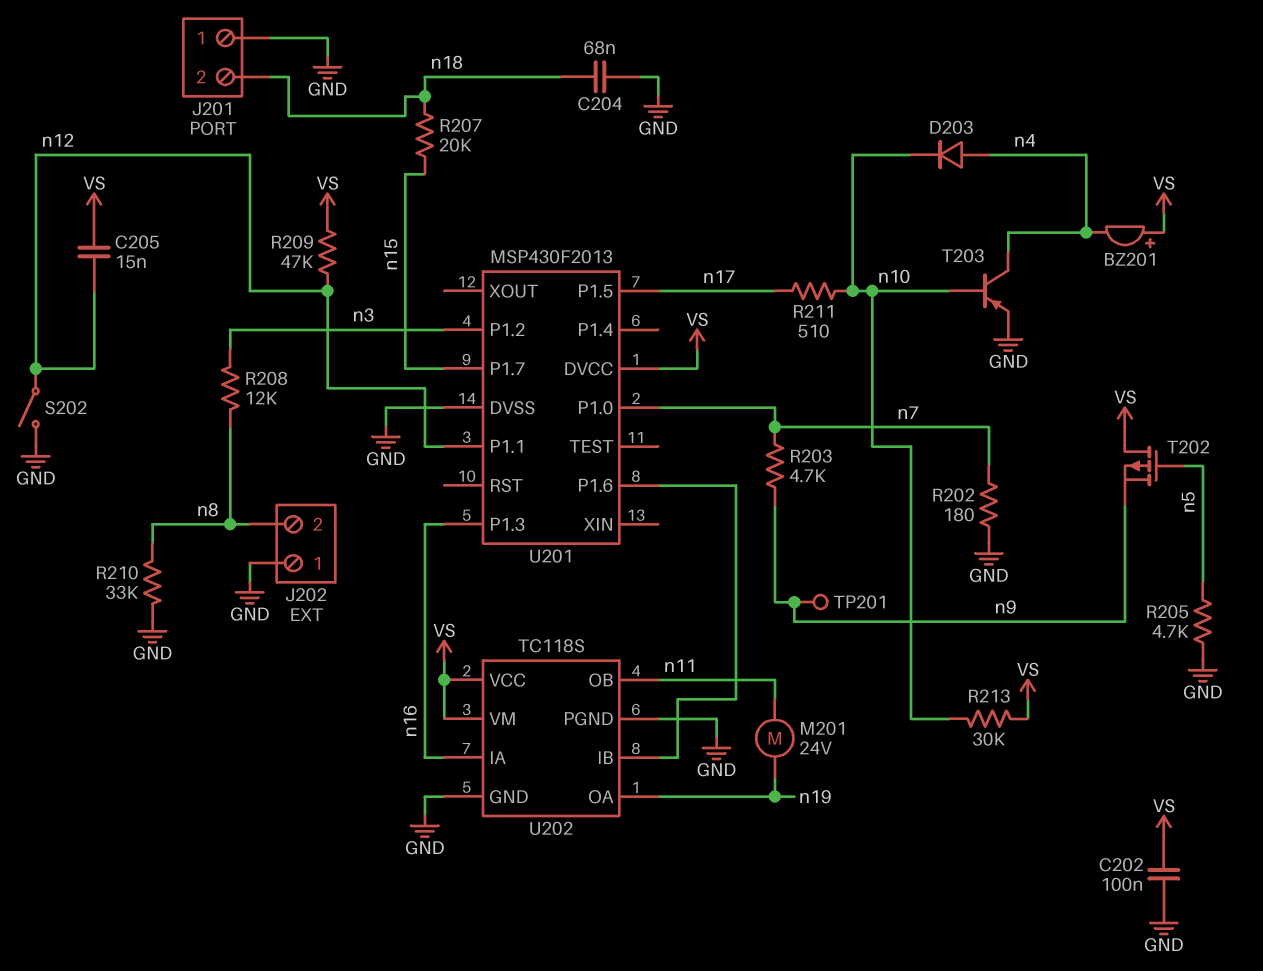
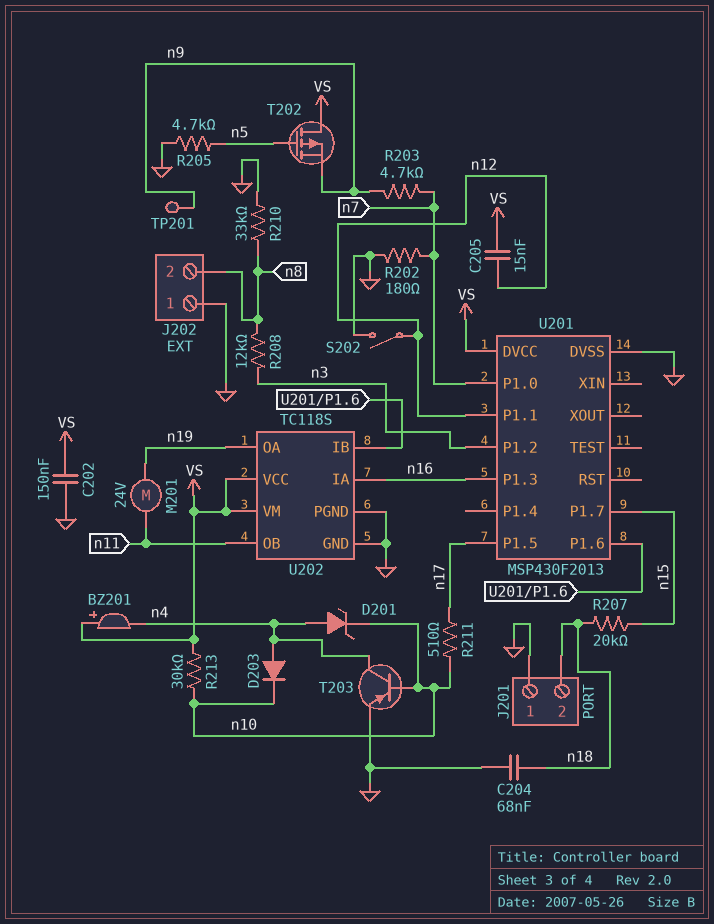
C202: 100nF (GND, VS) -> 150nF (GND, VS)
D201: none -> zener (A n4, K n10)
R209: 47k (VS, n12) -> none

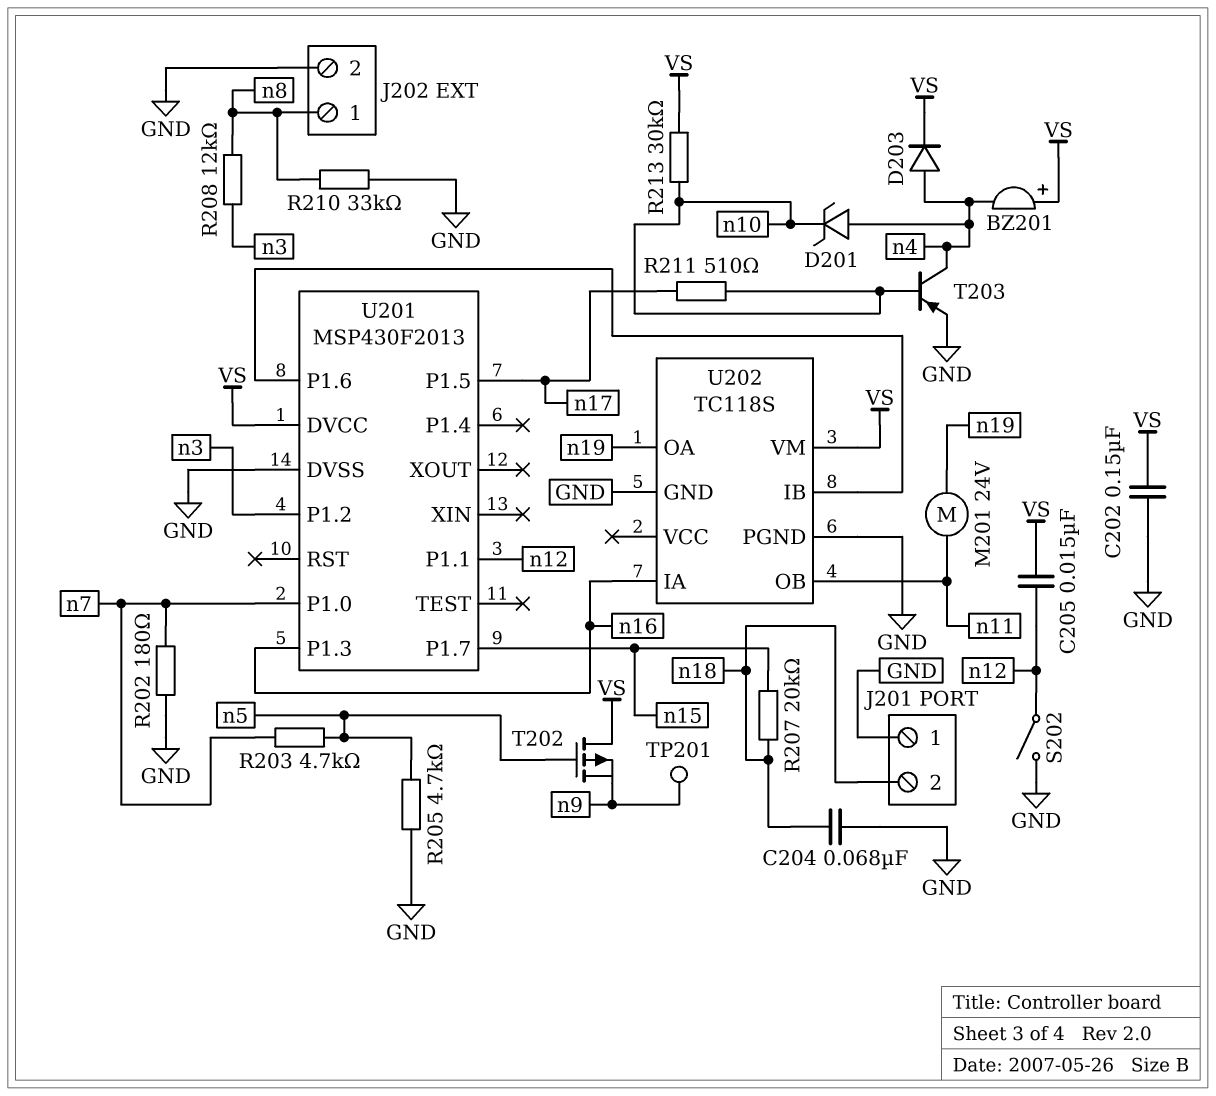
D203: diode (A n4, K n10) -> diode (A n4, K VS)
J202 pin 1: GND -> n8
J202 pin 2: n8 -> GND
R203: 4.7k (n7, n9) -> 4.7k (n5, n7)
U202 pin VCC: VS -> none

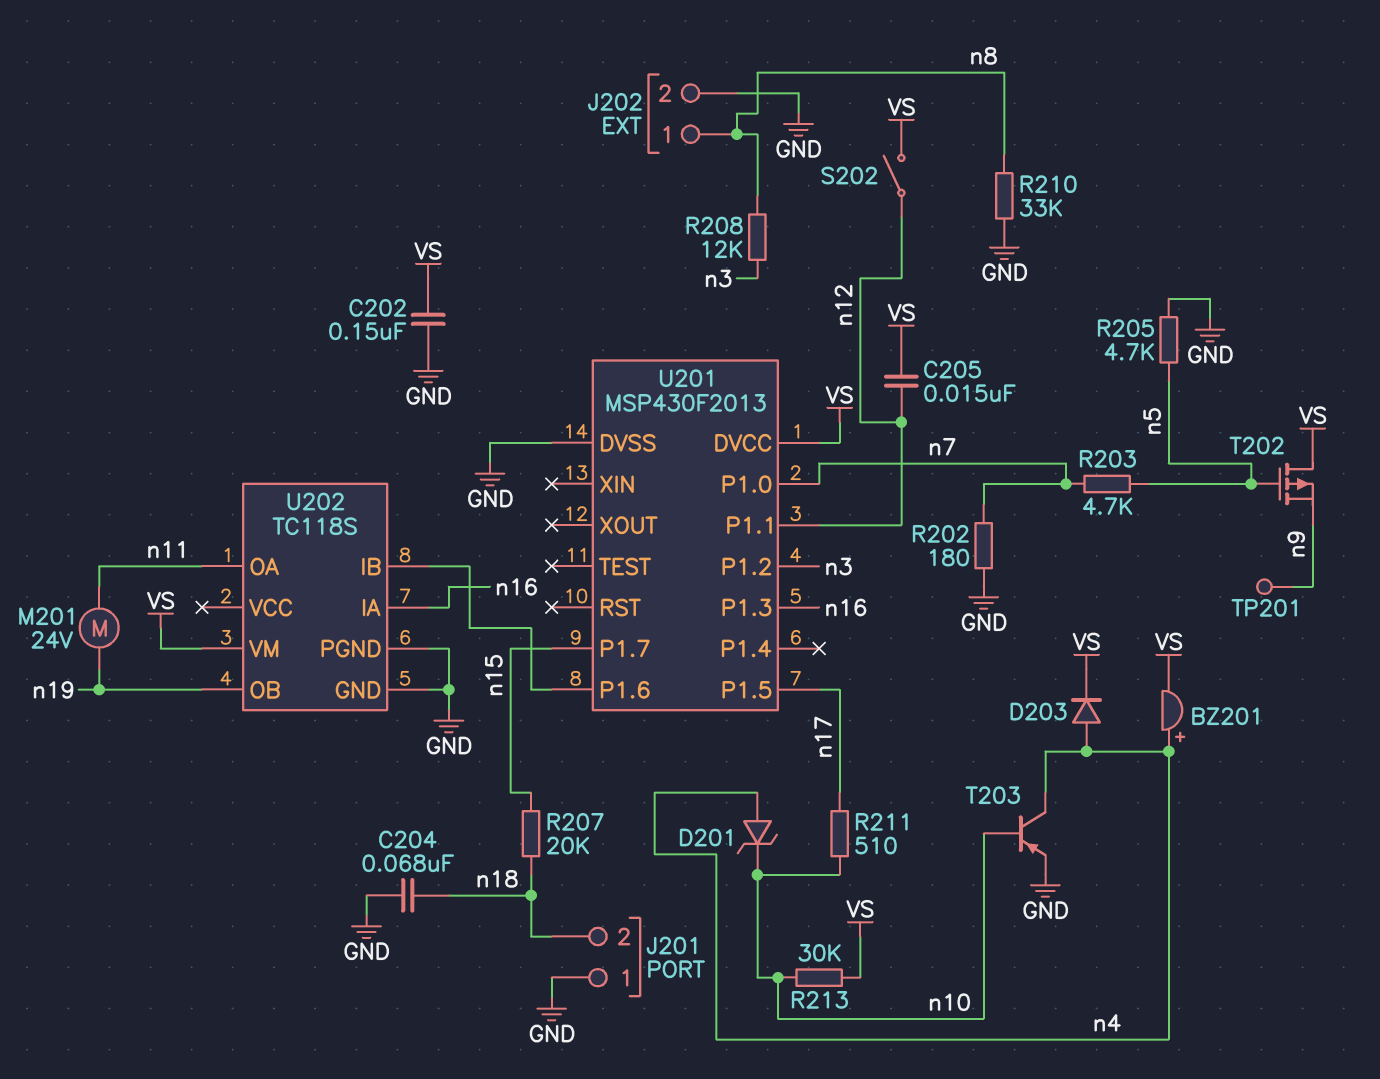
BZ201: buzzer (plus VS, minus n4) -> buzzer (plus n4, minus VS)
S202: switch (GND, n12) -> switch (VS, n12)
U202 pin OA: n19 -> n11
U202 pin OB: n11 -> n19

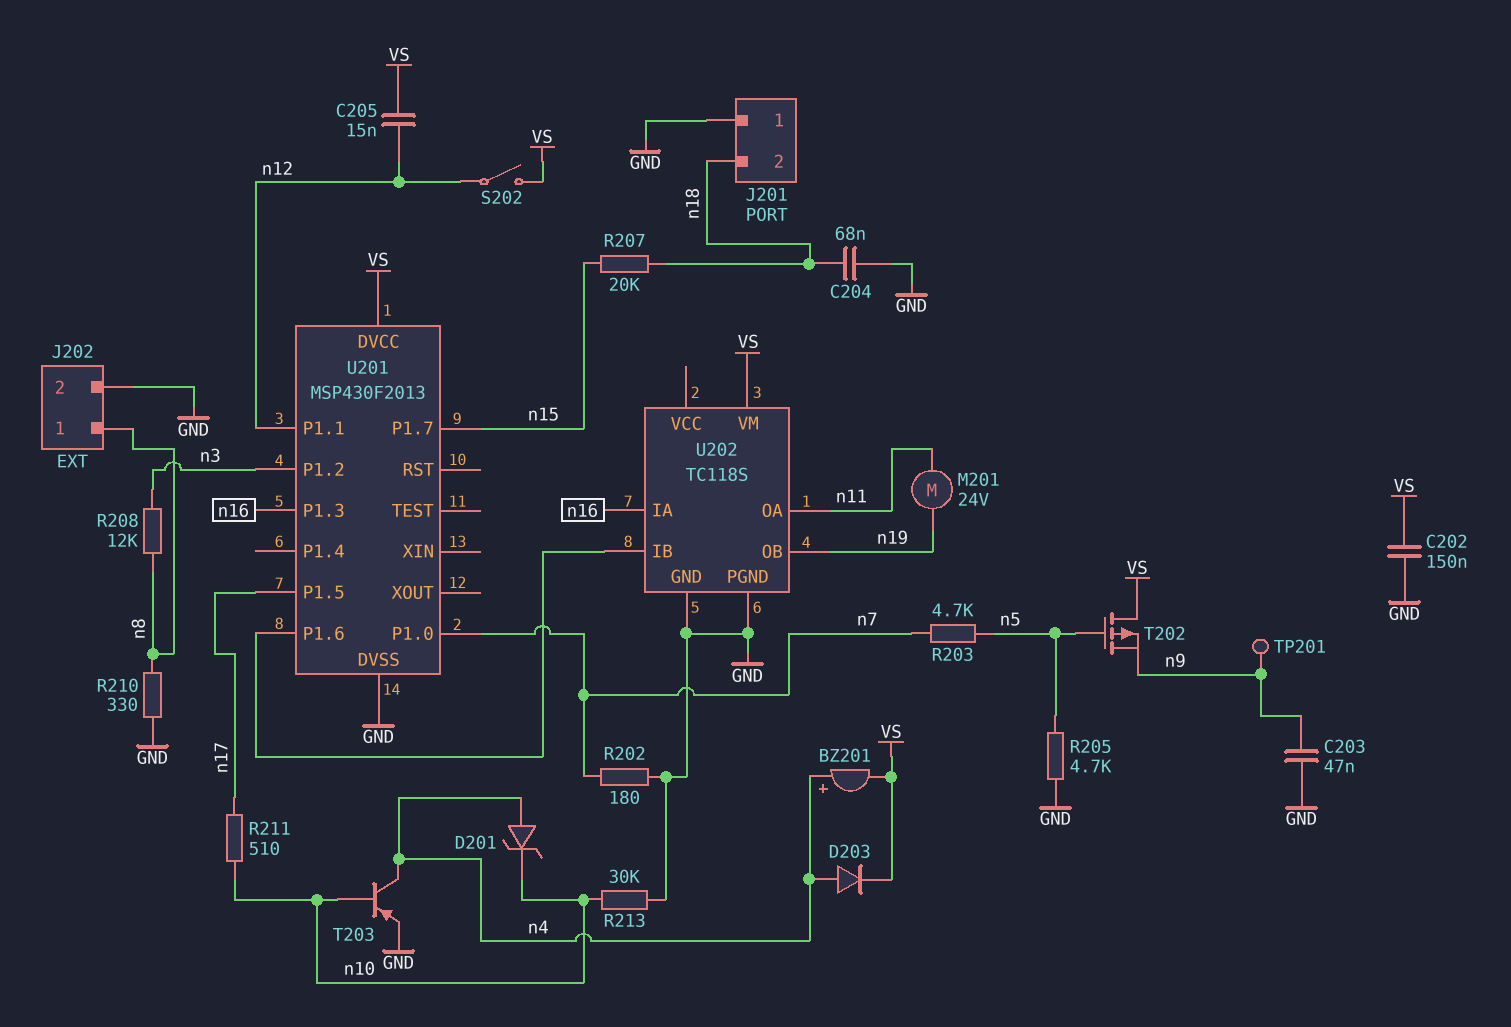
C203: none -> 47nF (GND, n9)
R210: 33k (GND, n8) -> 330 (GND, n8)
R213: 30k (VS, n10) -> 30k (GND, n10)

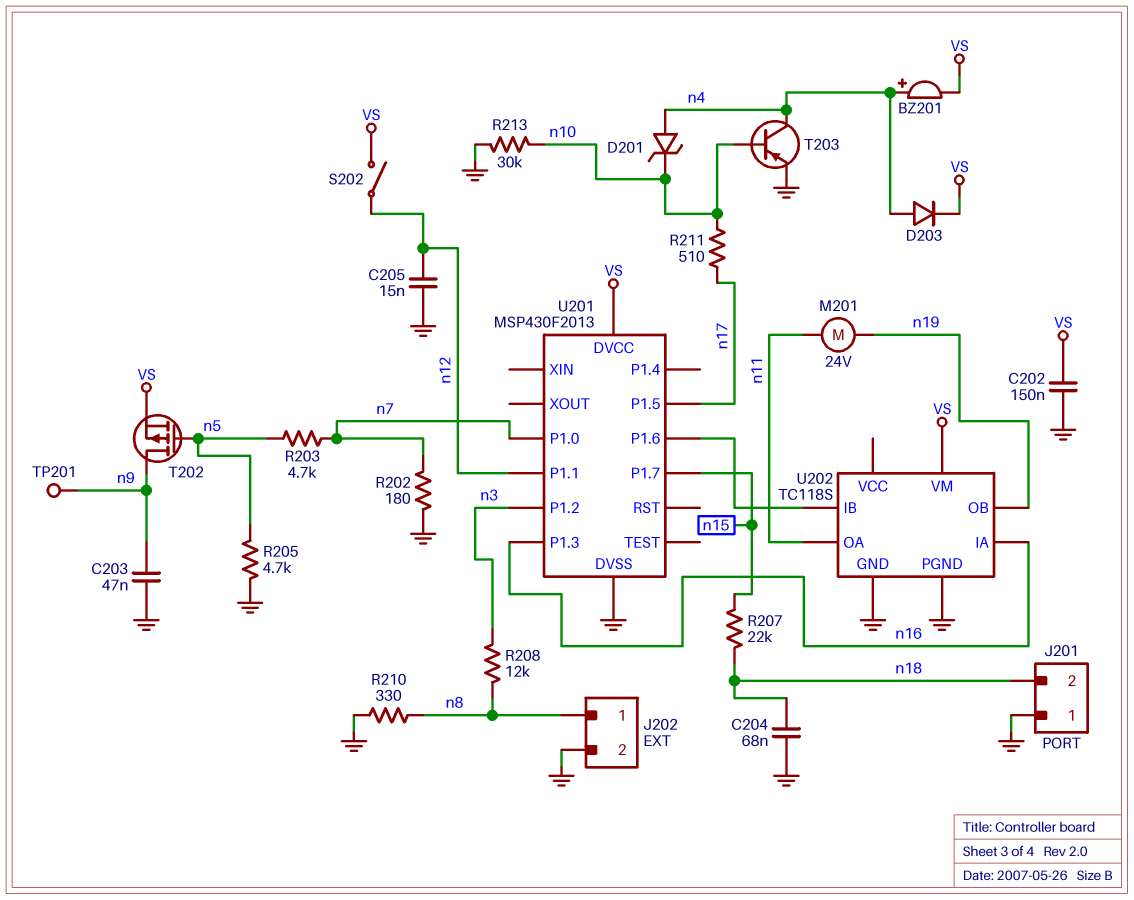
C205: 15nF (VS, n12) -> 15nF (GND, n12)
R207: 20k (n15, n18) -> 22k (n15, n18)
T202: PMOS (G n5, D VS, S n9) -> PMOS (G n5, D n9, S VS)

